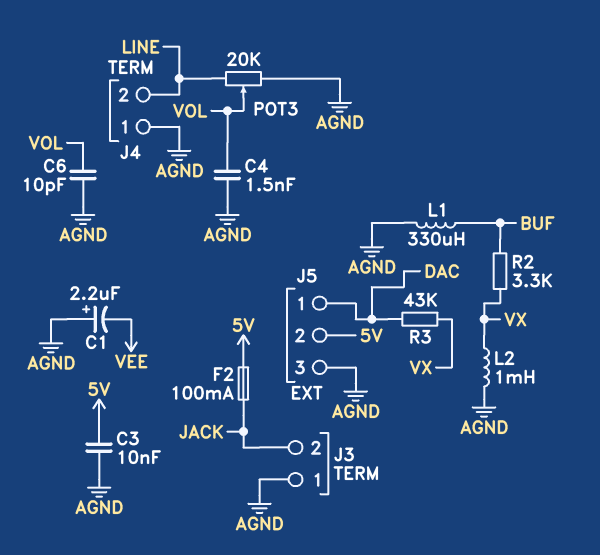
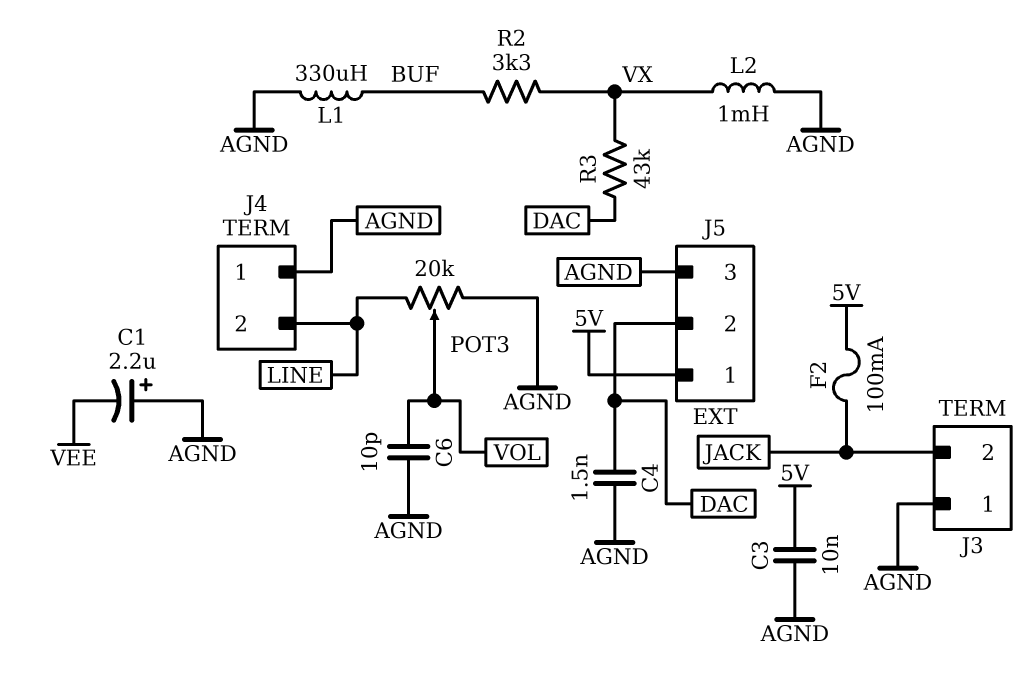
C4: 1.5nF (AGND, VOL) -> 1.5nF (AGND, DAC)
J5 pin 1: DAC -> 5V
J5 pin 2: 5V -> DAC

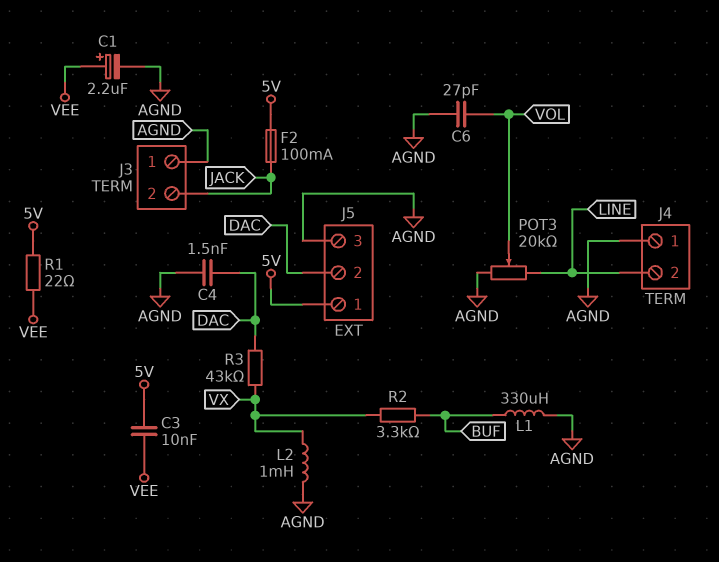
C1: 2.2uF (plus AGND, minus VEE) -> 2.2uF (plus VEE, minus AGND)
C3: 10nF (5V, AGND) -> 10nF (5V, VEE)
C6: 10pF (AGND, VOL) -> 27pF (AGND, VOL)
R1: none -> 22 (5V, VEE)

